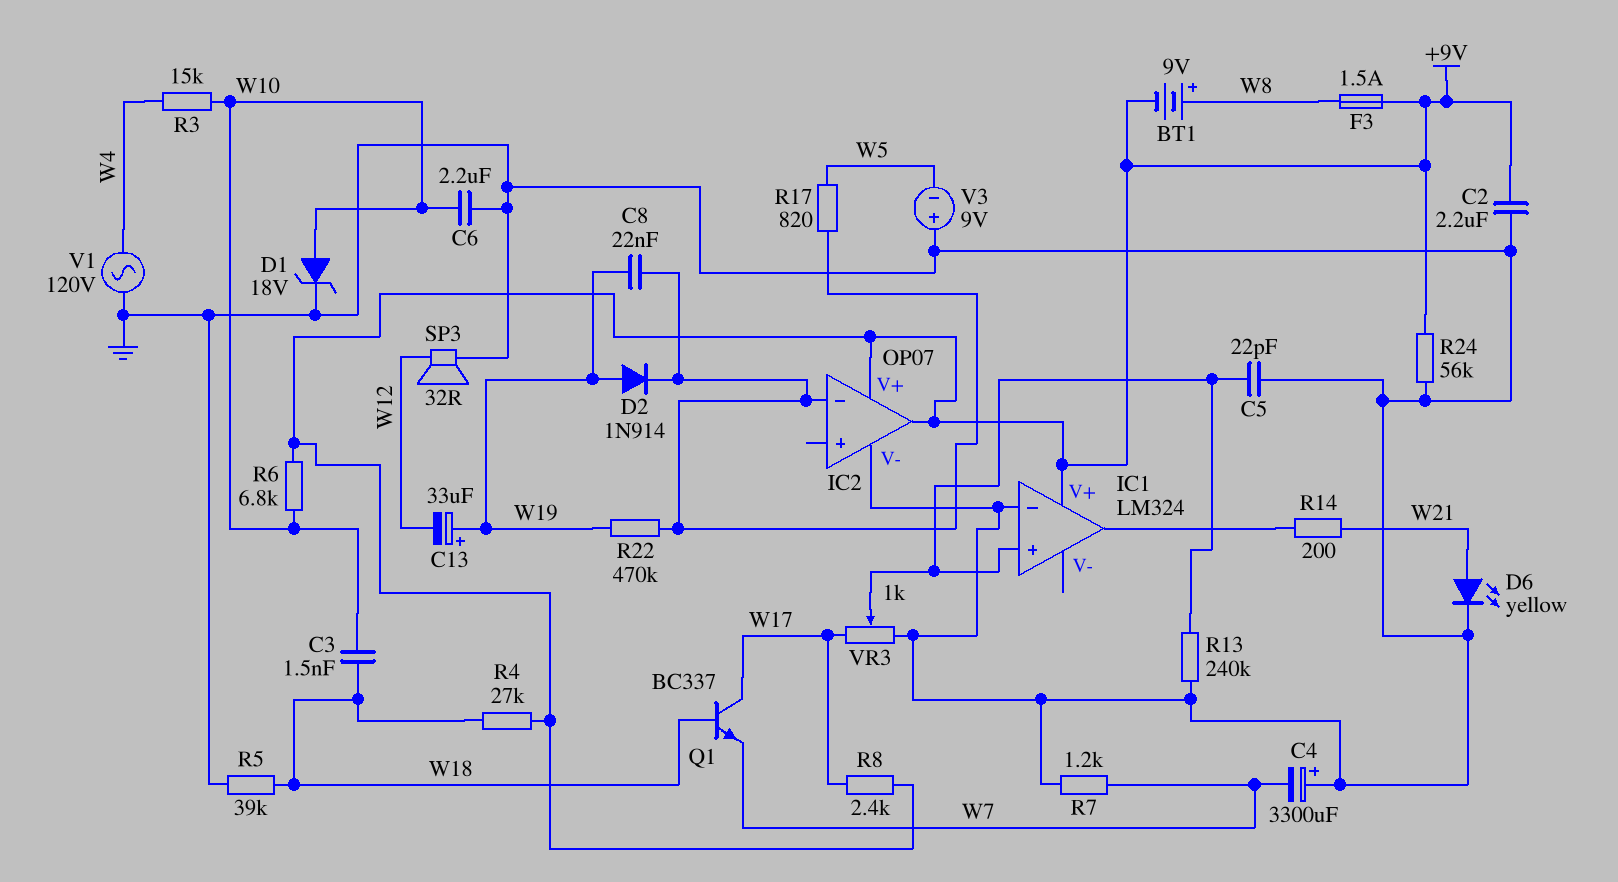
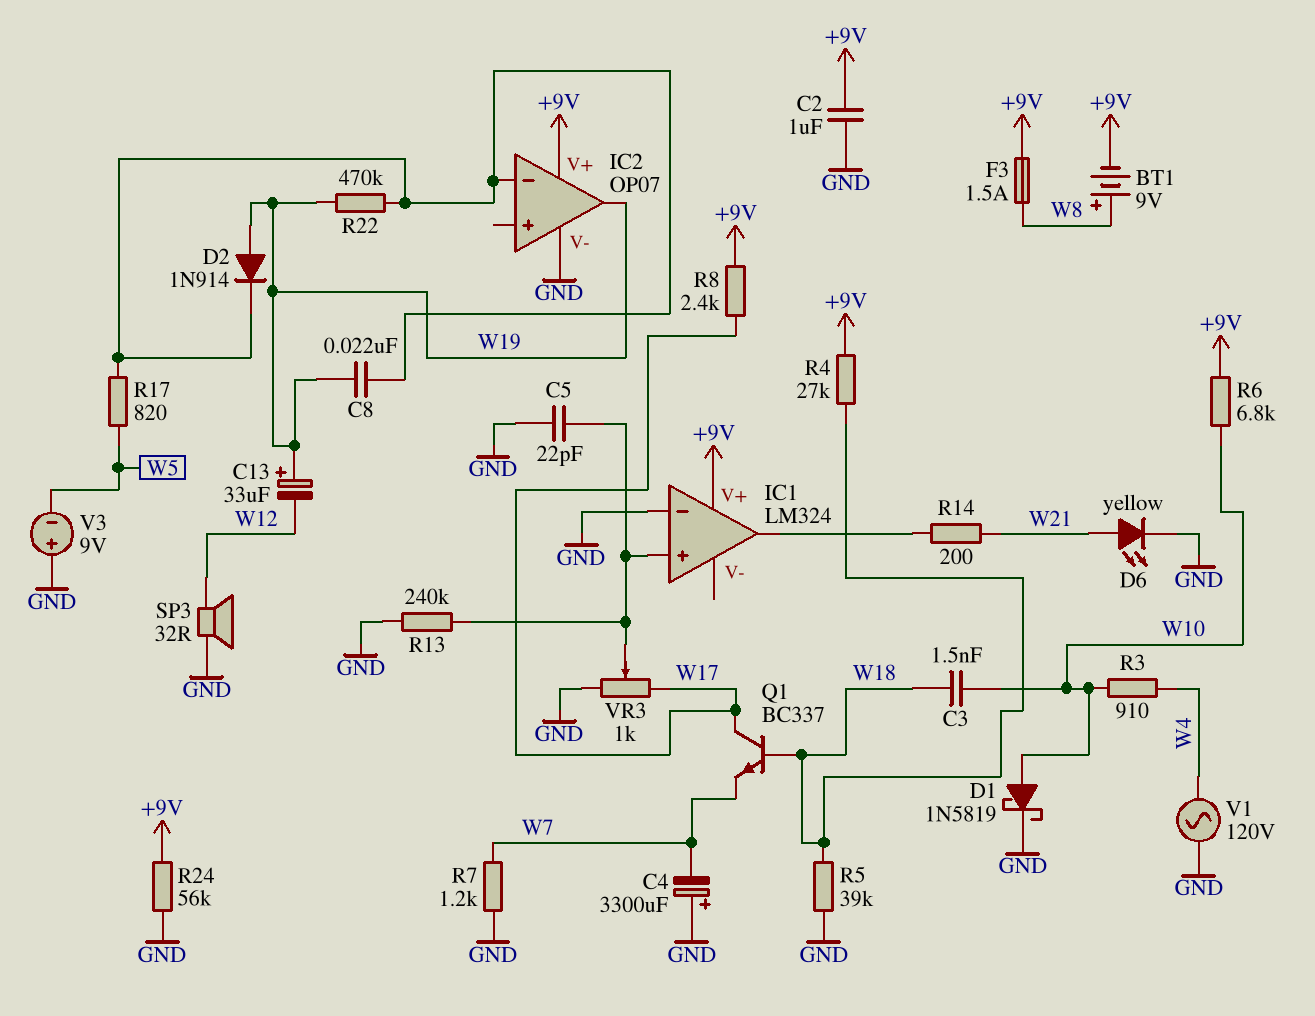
C2: 2.2uF (+9V, GND) -> 1uF (+9V, GND)
C6: 2.2uF (GND, W10) -> none
D1: zener 18V (A W10, K GND) -> schottky 1N5819 (A W10, K GND)
IC2 pin out: +9V -> W19
R3: 15k (W4, W10) -> 910 (W4, W10)

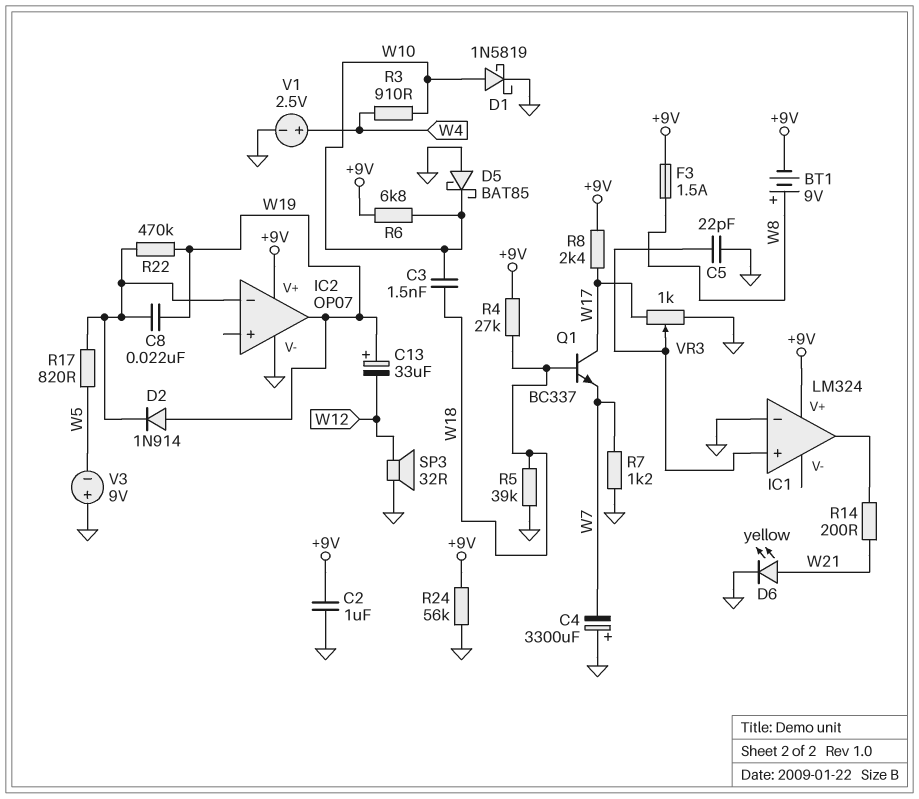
D5: none -> schottky BAT85 (A GND, K W10)
R13: 240k (GND, IC1/in+) -> none
V1: AC 120V (GND, W4) -> 2.5V (plus W4, minus GND)

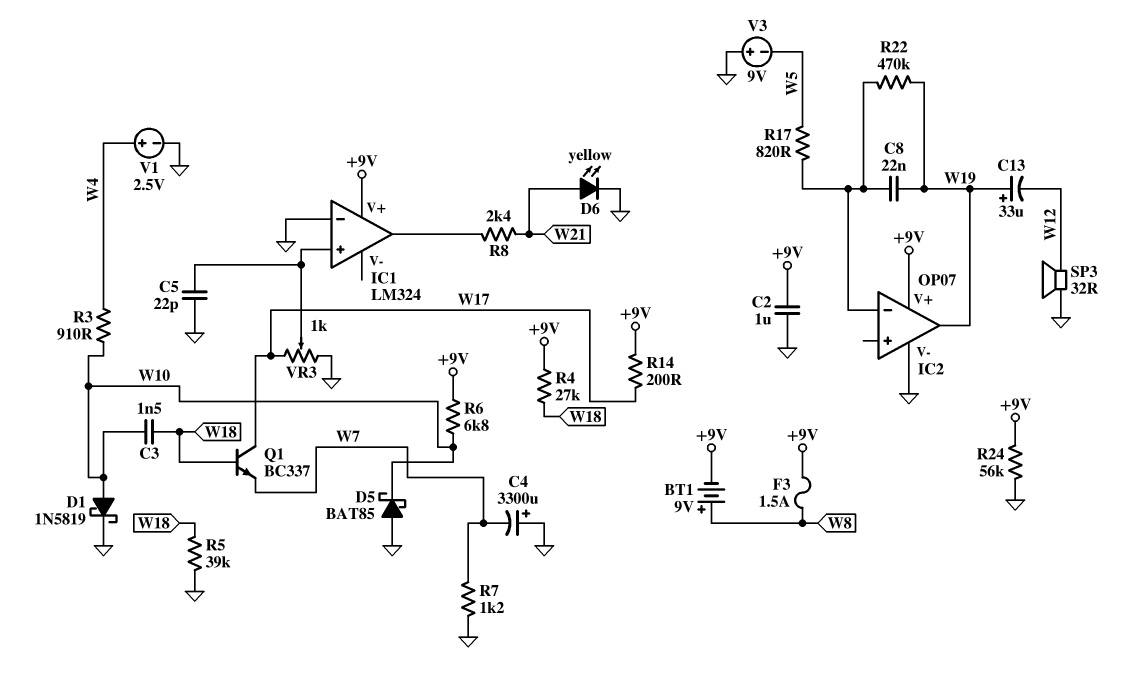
D2: diode 1N914 (A W19, K IC2/in-) -> none
R8: 2.4k (+9V, W17) -> 2.4k (IC1/out, W21)
R14: 200 (IC1/out, W21) -> 200 (+9V, W17)

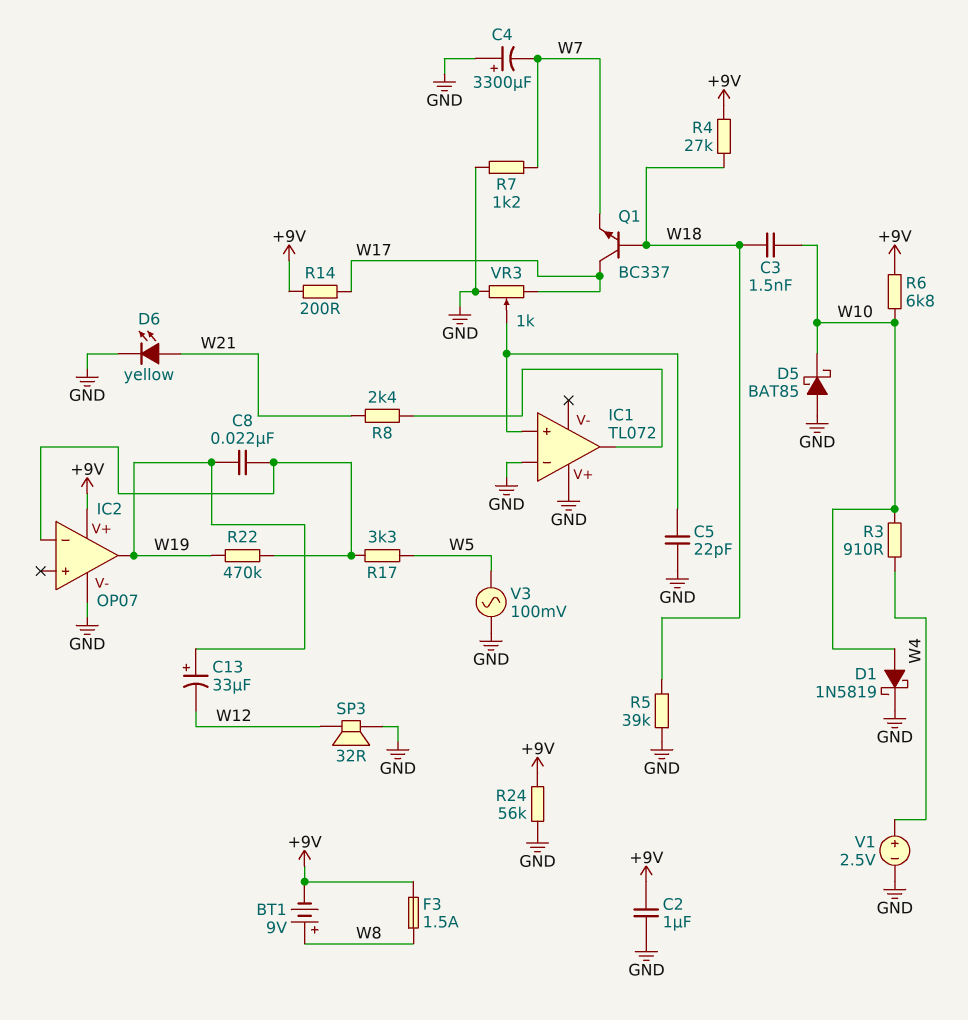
IC1: LM324 -> TL072
IC1 pin V+: +9V -> GND
R17: 820 (IC2/in-, W5) -> 3.3k (IC2/in-, W5)
V3: 9V (plus GND, minus W5) -> AC 100mV (GND, W5)

